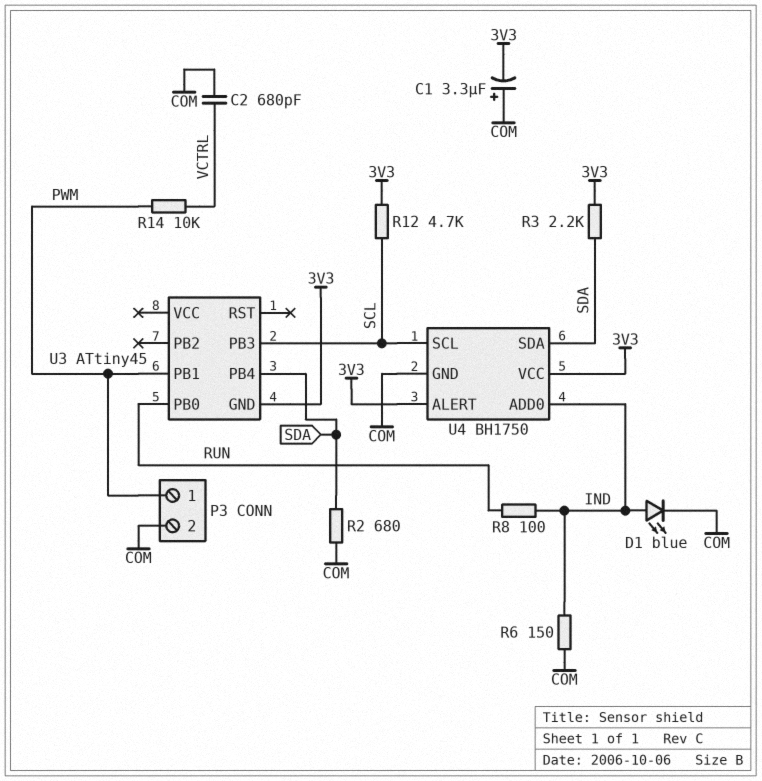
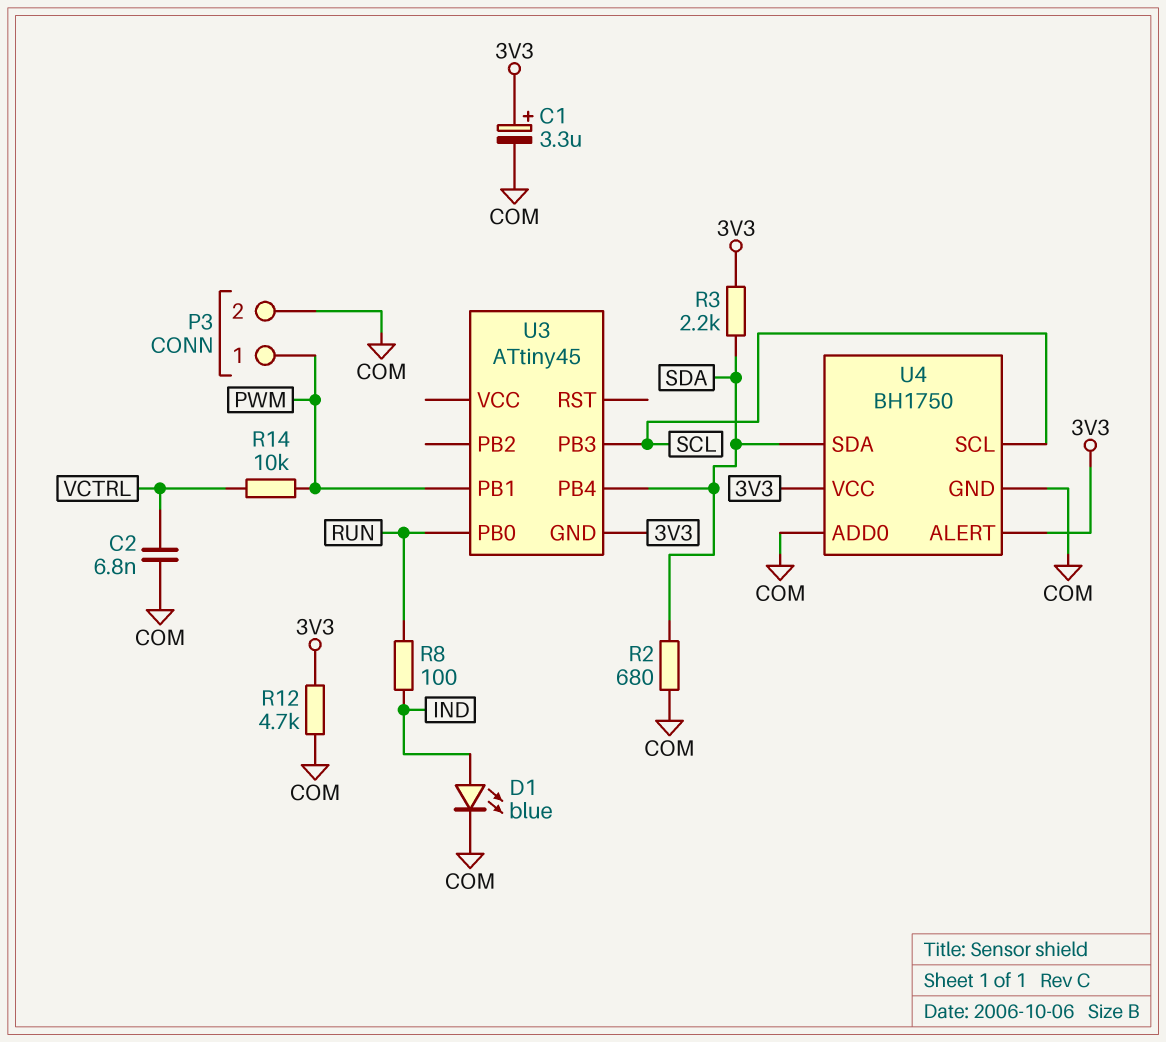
C1: 3.3uF (plus COM, minus 3V3) -> 3.3uF (plus 3V3, minus COM)
C2: 680pF (COM, VCTRL) -> 6.8nF (COM, VCTRL)
R6: 150 (COM, IND) -> none
R12: 4.7k (3V3, SCL) -> 4.7k (3V3, COM)
U4 pin ADD0: IND -> COM

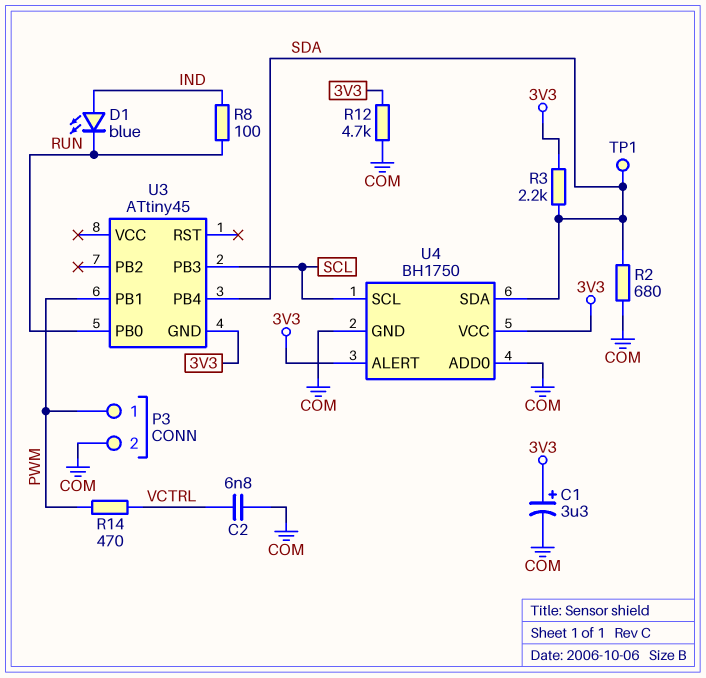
D1: LED blue (A IND, K COM) -> LED blue (A IND, K RUN)
R14: 10k (PWM, VCTRL) -> 470 (PWM, VCTRL)
TP1: none -> test point (SDA)

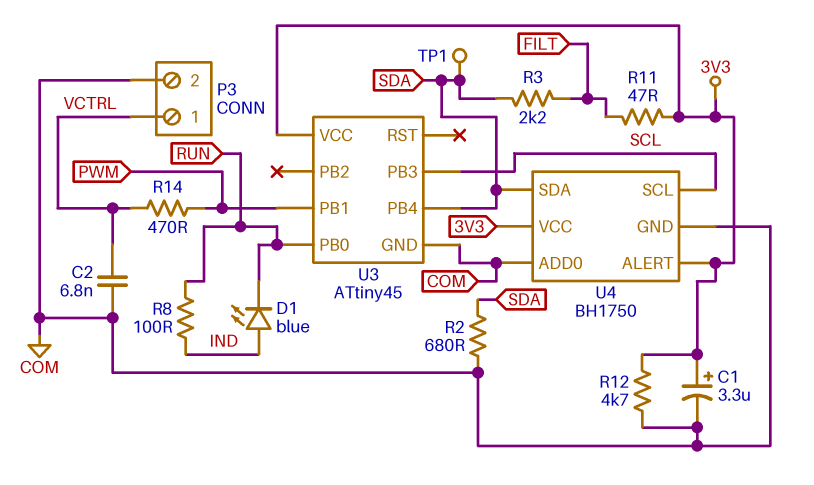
P3 pin 1: PWM -> VCTRL
R3: 2.2k (3V3, SDA) -> 2.2k (FILT, SDA)
R11: none -> 47 (3V3, FILT)
U3 pin GND: 3V3 -> COM
U3 pin VCC: none -> 3V3

